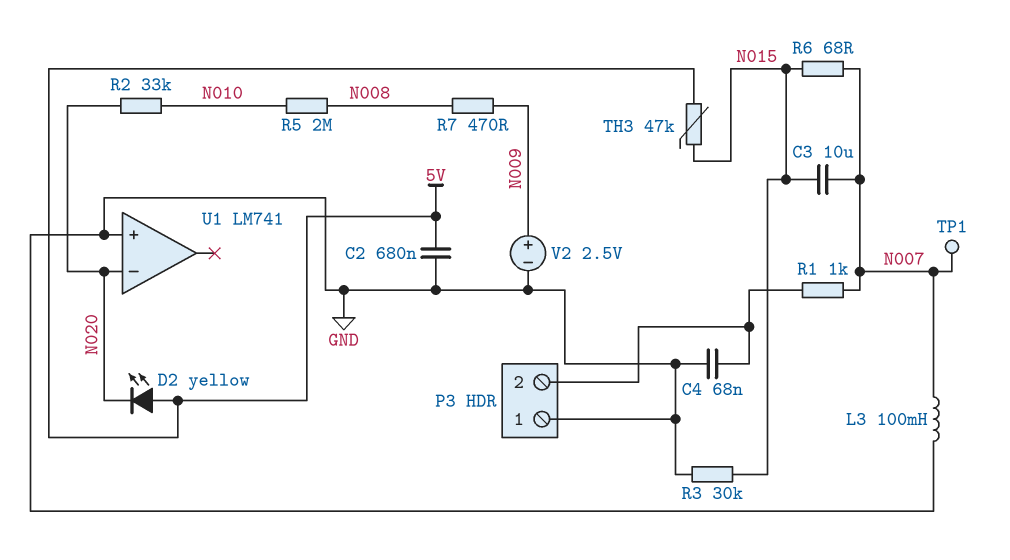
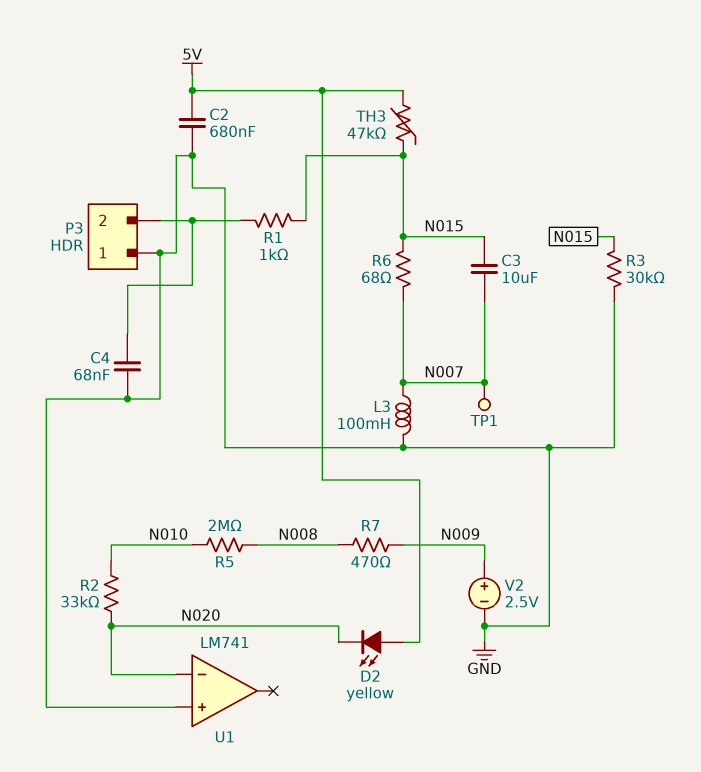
R1: 1k (N007, P3/2) -> 1k (N015, P3/2)

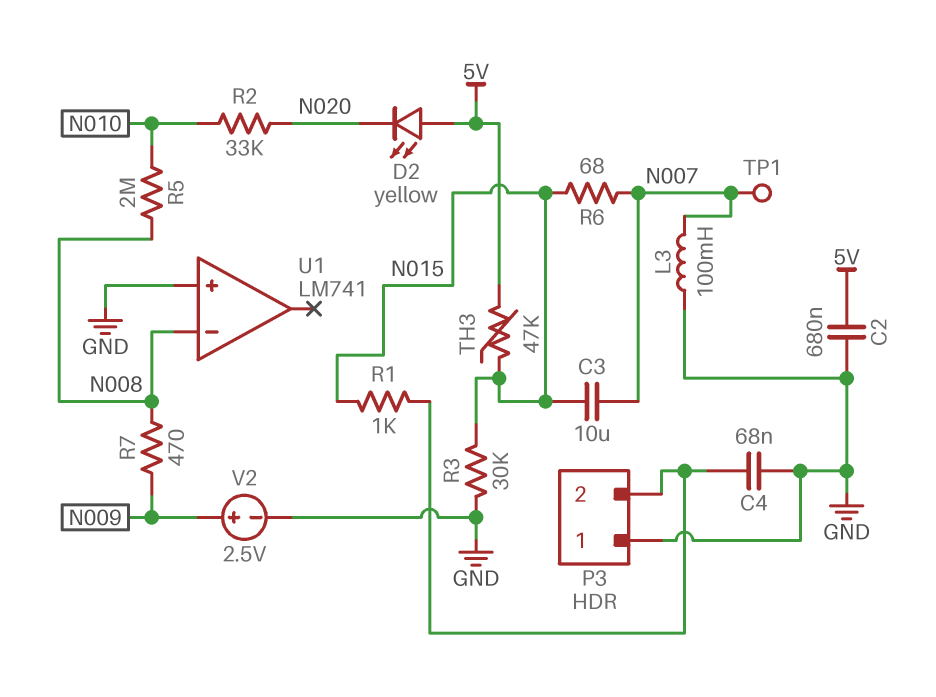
U1 pin in-: N020 -> N008

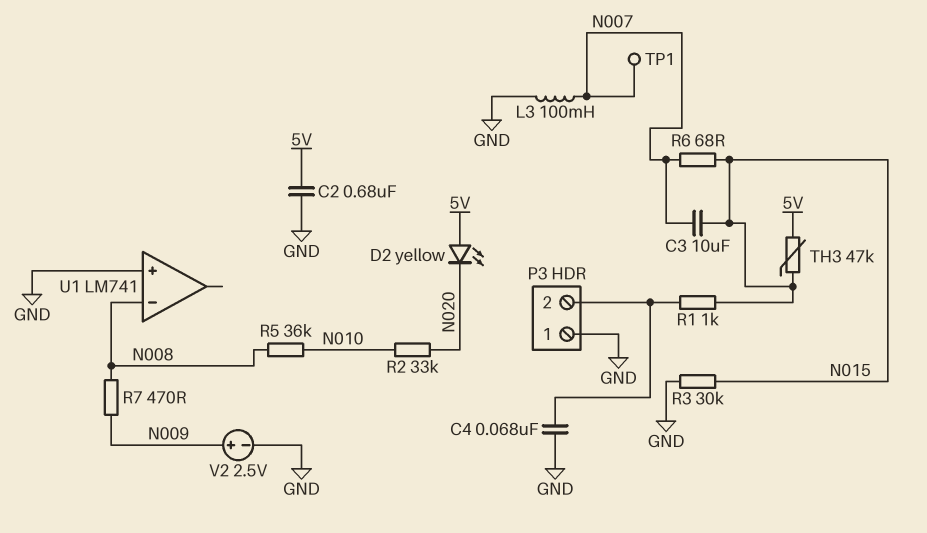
R5: 2M (N008, N010) -> 36k (N008, N010)

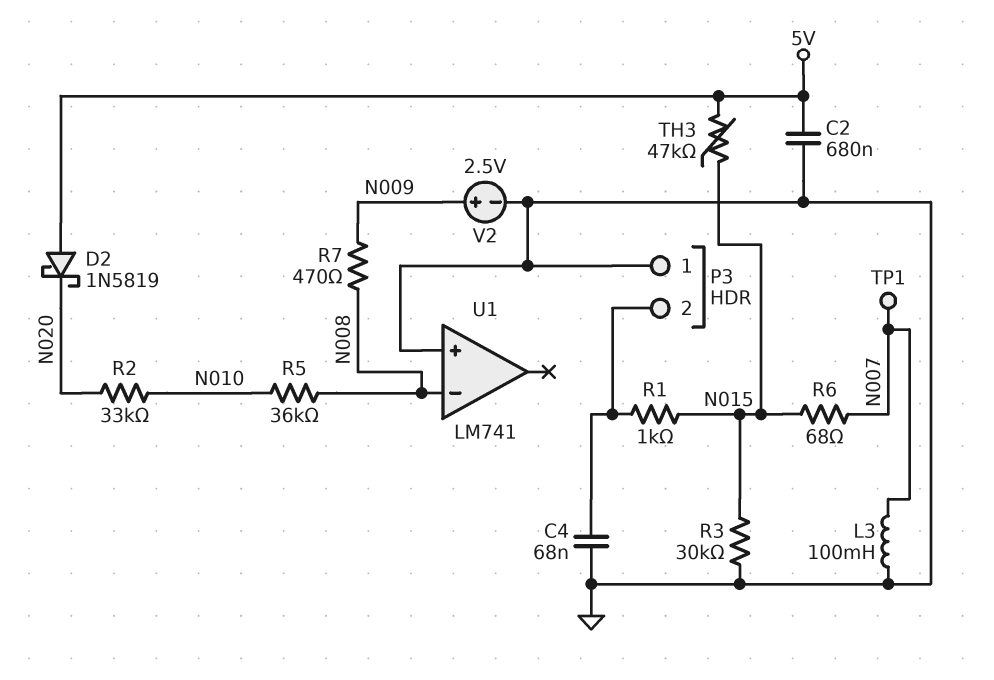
C3: 10uF (N007, N015) -> none
D2: LED yellow (A 5V, K N020) -> schottky 1N5819 (A 5V, K N020)

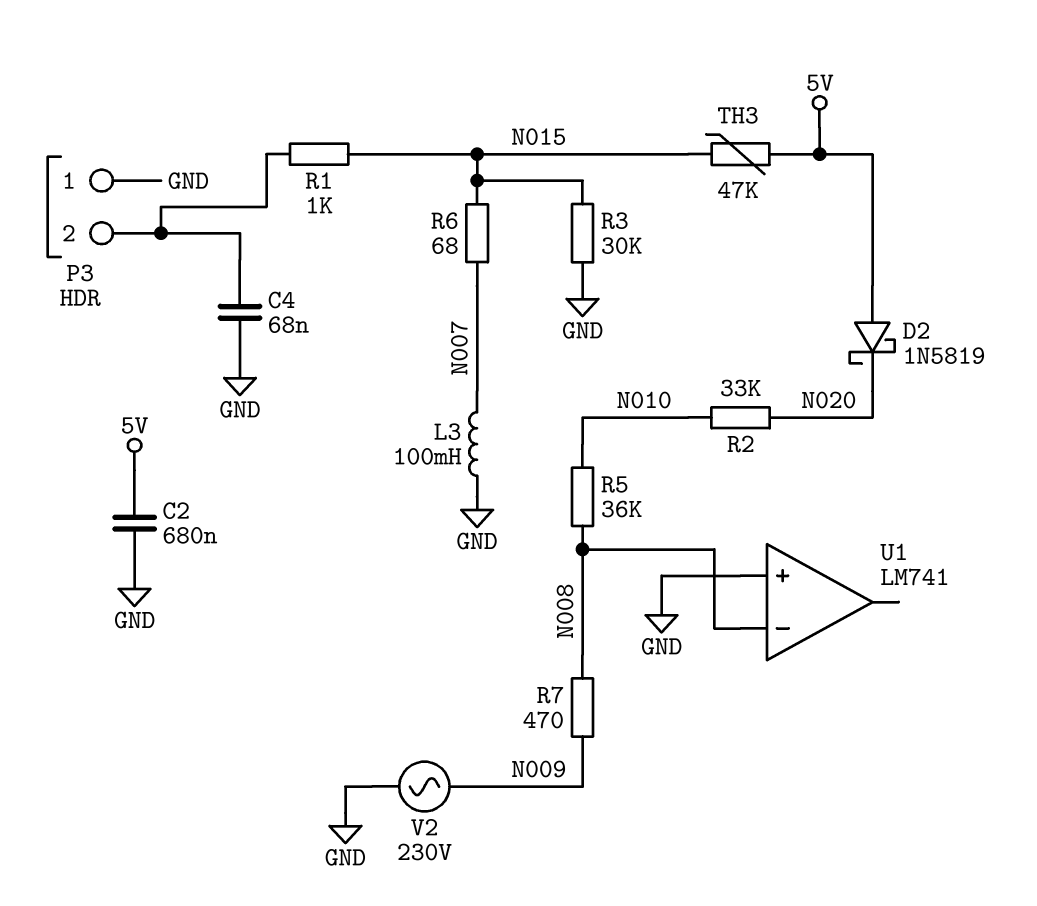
TP1: test point (N007) -> none
V2: 2.5V (plus N009, minus GND) -> AC 230V (GND, N009)

